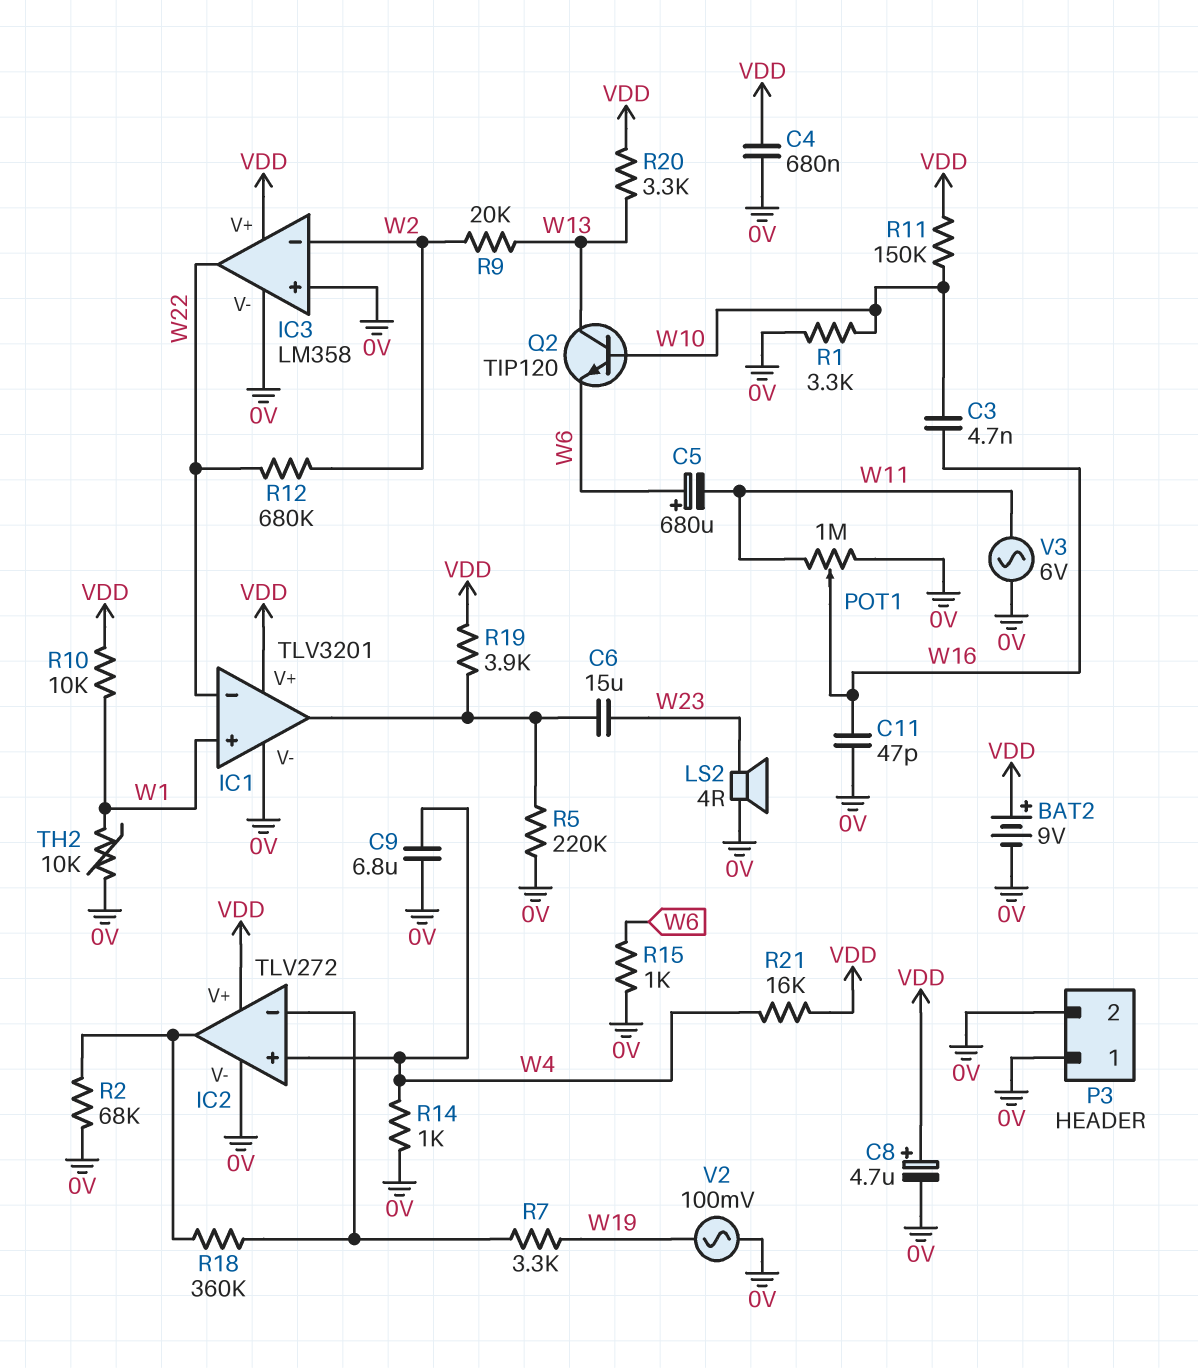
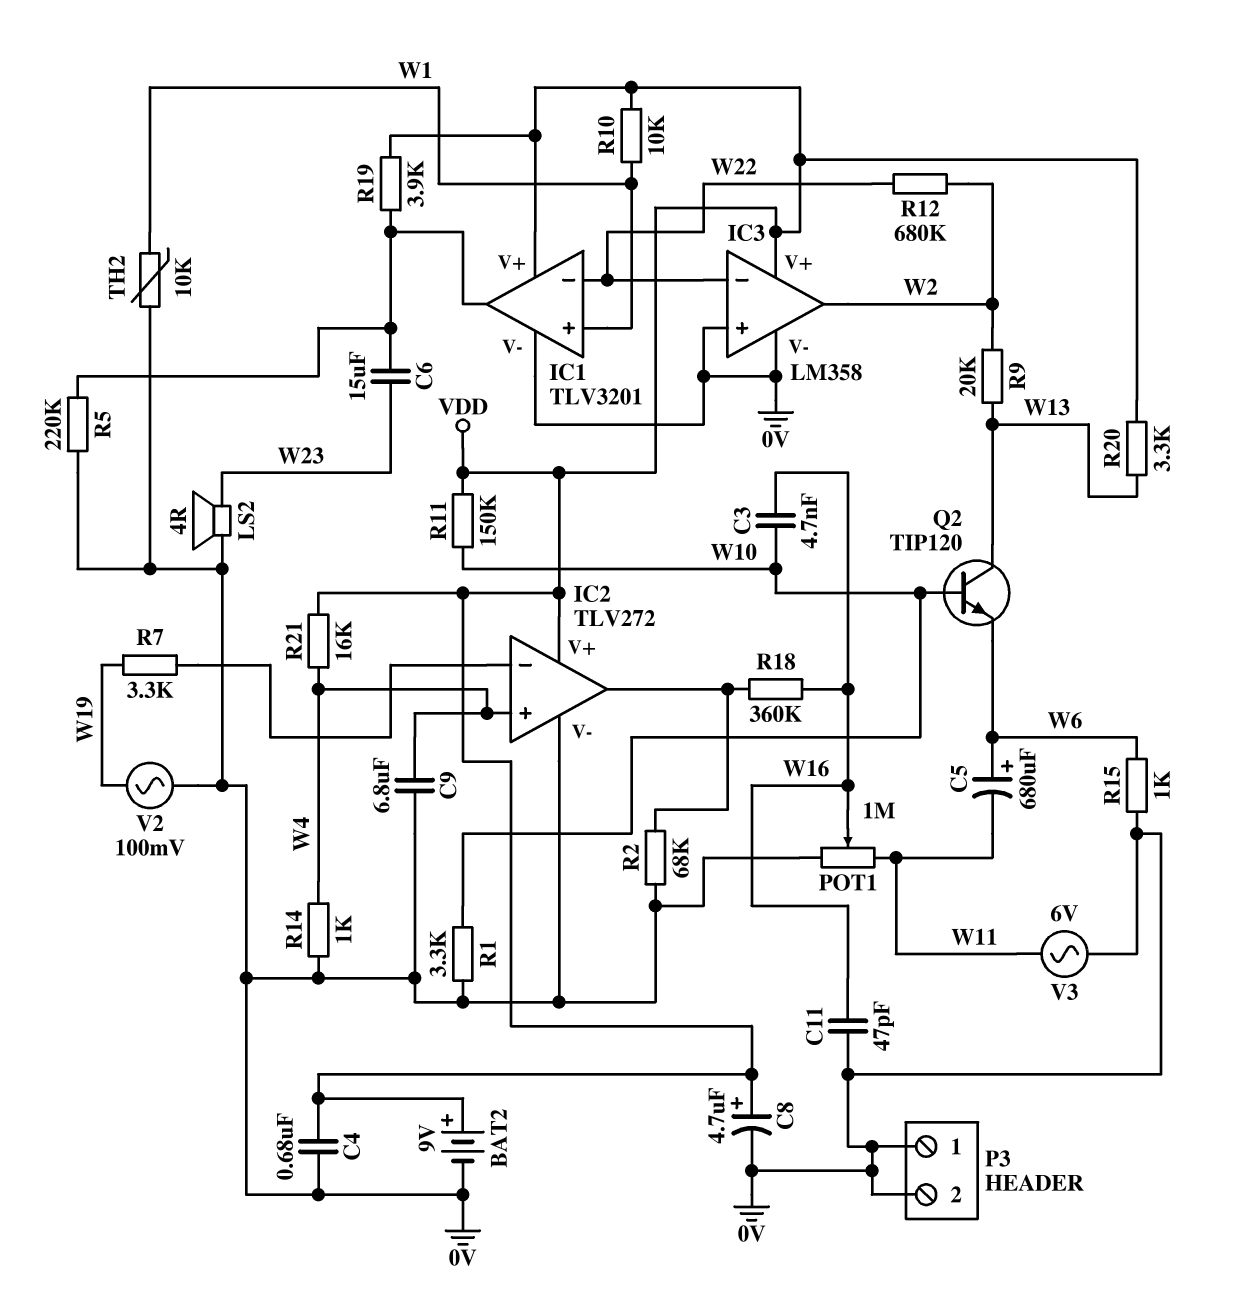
IC3 pin in-: W2 -> W22
IC3 pin out: W22 -> W2
R18: 360k (IC2/in-, IC2/out) -> 360k (IC2/out, W16)

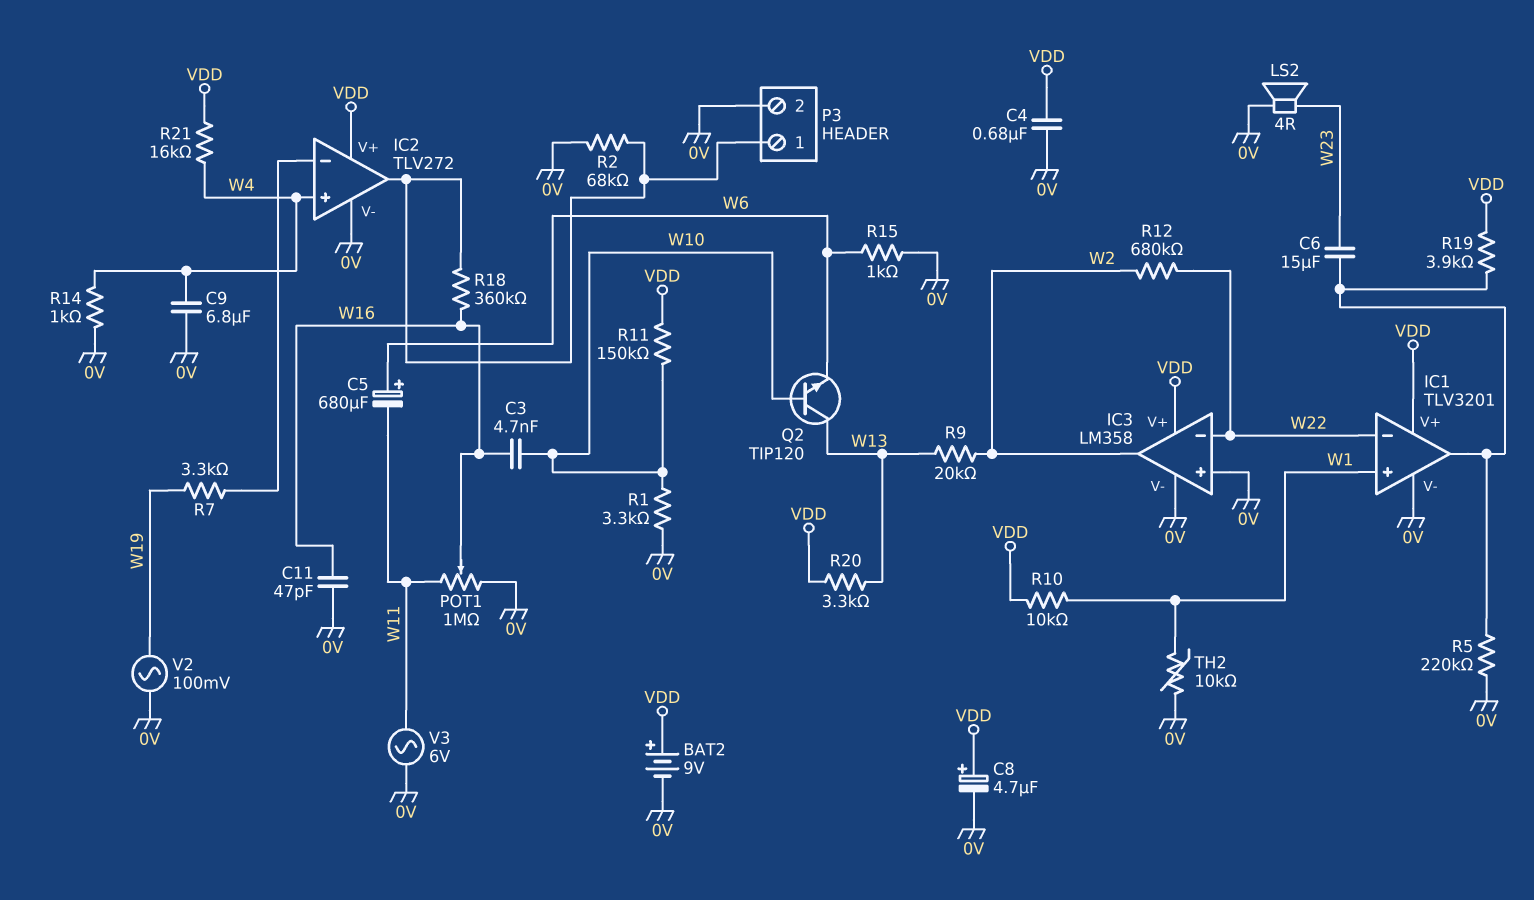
P3 pin 1: 0V -> IC2/out

